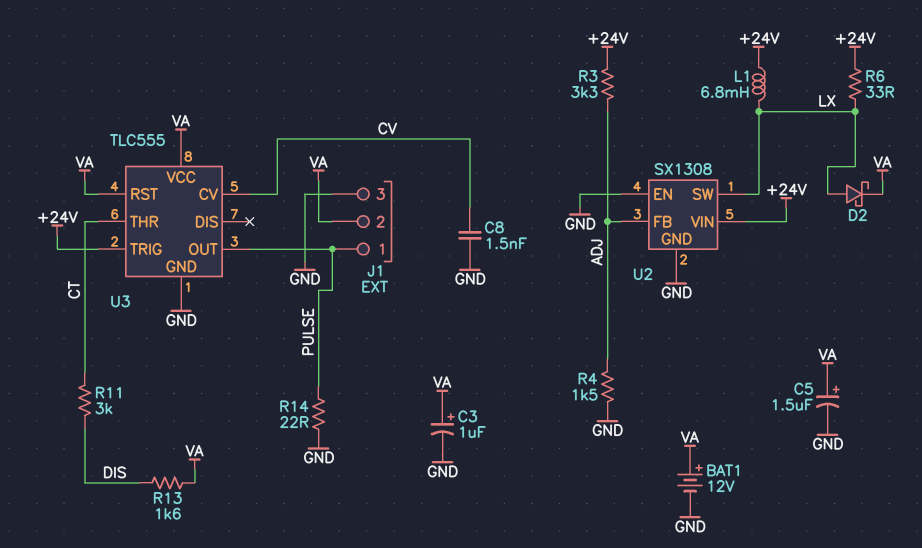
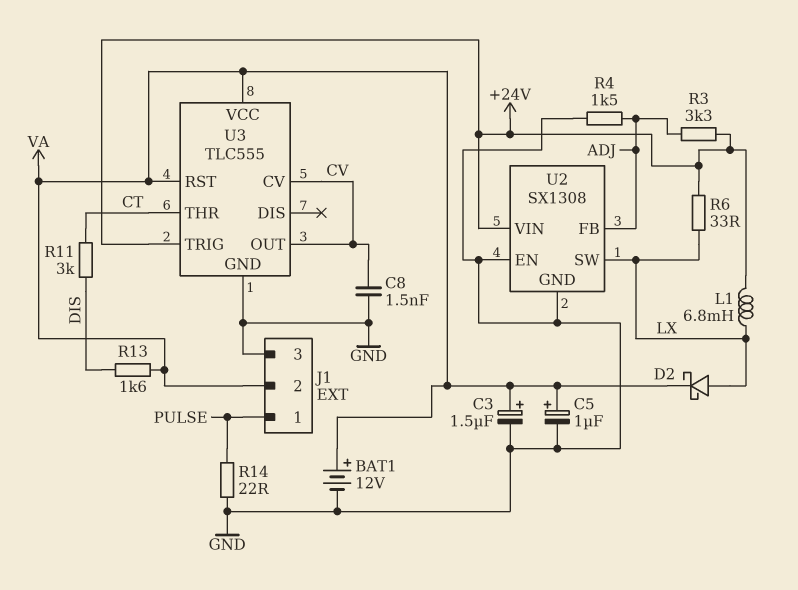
C3: 1uF (plus VA, minus GND) -> 1.5uF (plus VA, minus GND)
C5: 1.5uF (plus VA, minus GND) -> 1uF (plus VA, minus GND)
U3 pin OUT: PULSE -> CV

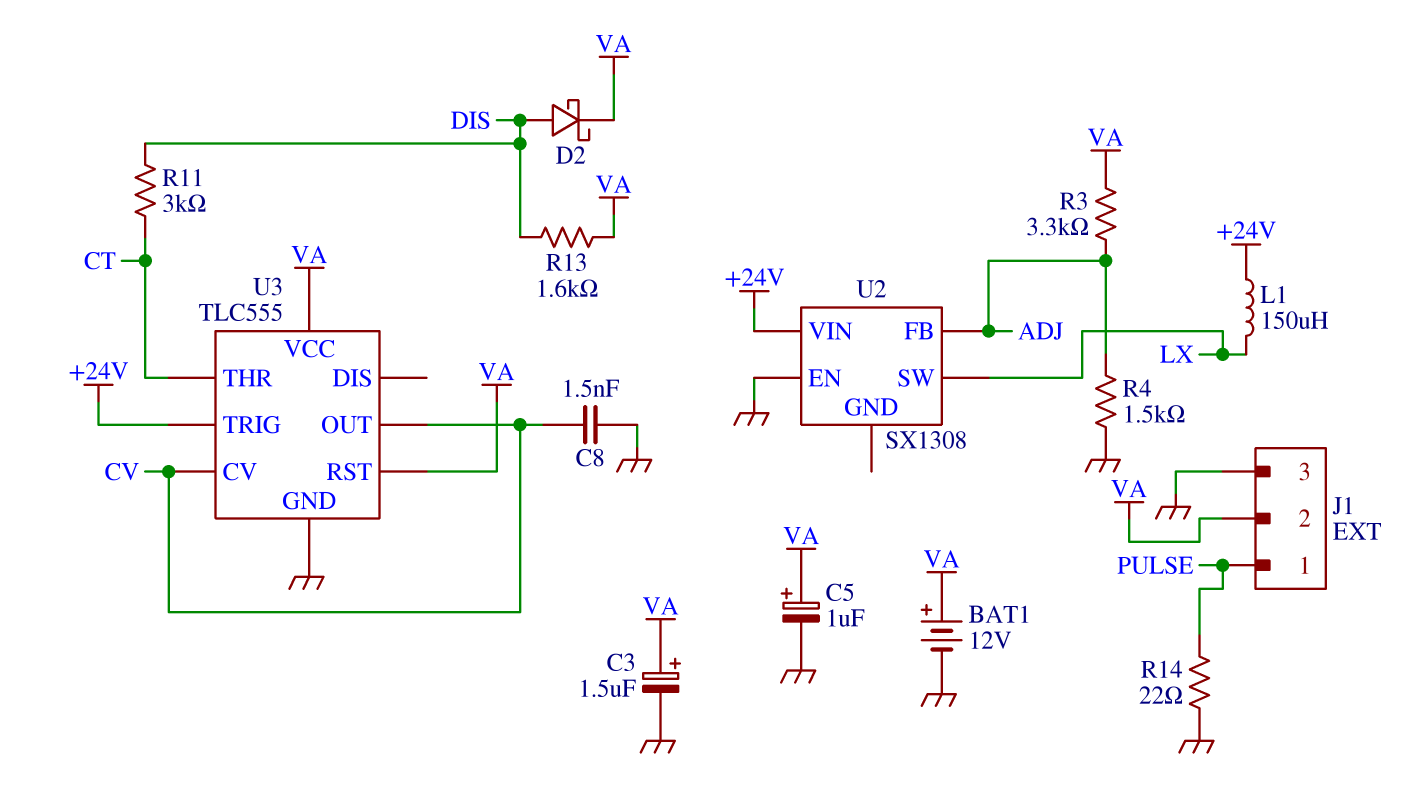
D2: schottky (A LX, K VA) -> schottky (A DIS, K VA)
L1: 6.8mH (+24V, LX) -> 150uH (+24V, LX)
R3: 3.3k (+24V, ADJ) -> 3.3k (ADJ, VA)
R6: 33 (+24V, LX) -> none
U2 pin GND: GND -> none

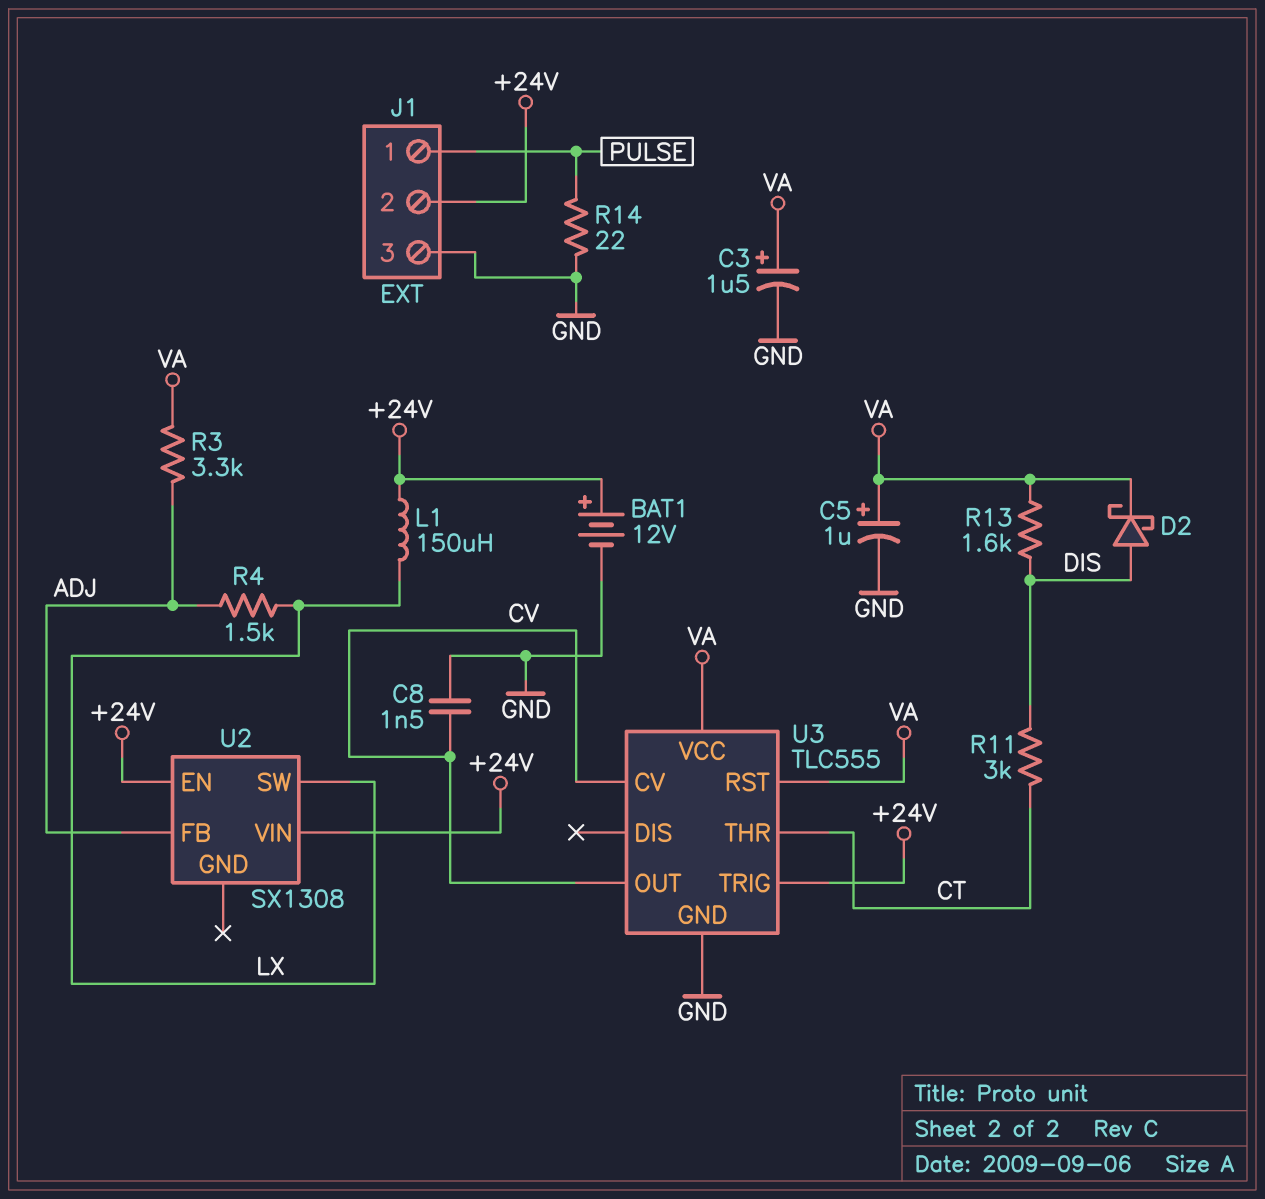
BAT1: 12V (plus VA, minus GND) -> 12V (plus +24V, minus GND)
J1 pin 2: VA -> +24V
R4: 1.5k (ADJ, GND) -> 1.5k (ADJ, LX)
U2 pin EN: GND -> +24V

